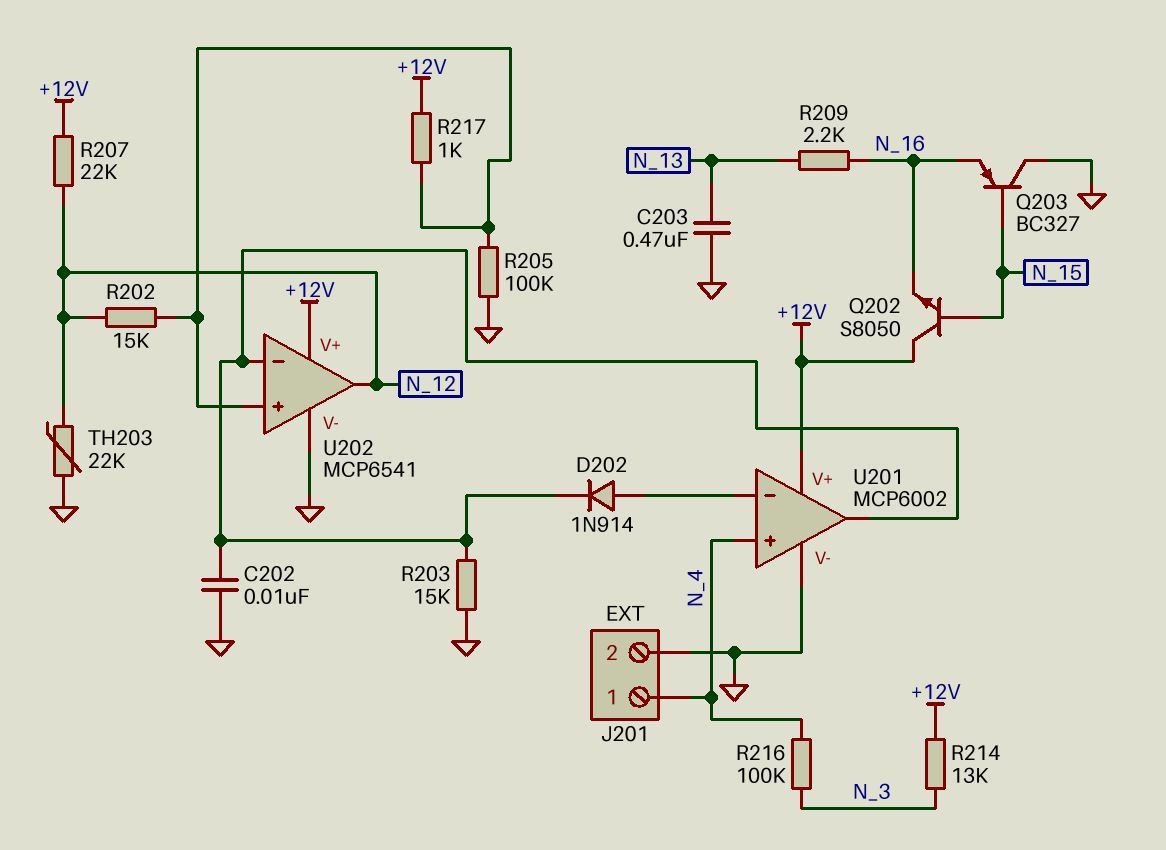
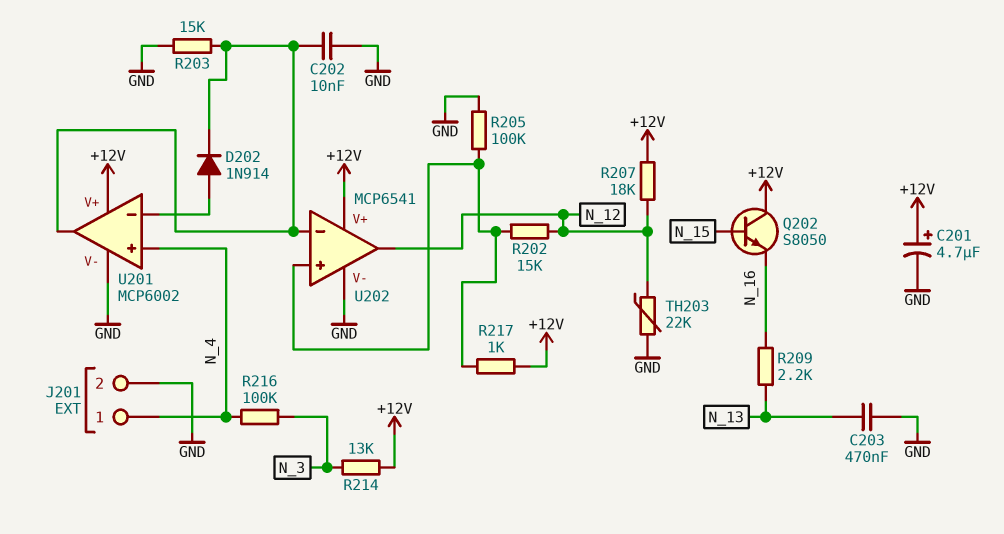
C201: none -> 4.7uF (plus +12V, minus GND)
Q203: PNP BC327 (B N_15, C GND, E N_16) -> none
R207: 22k (+12V, N_12) -> 18k (+12V, N_12)

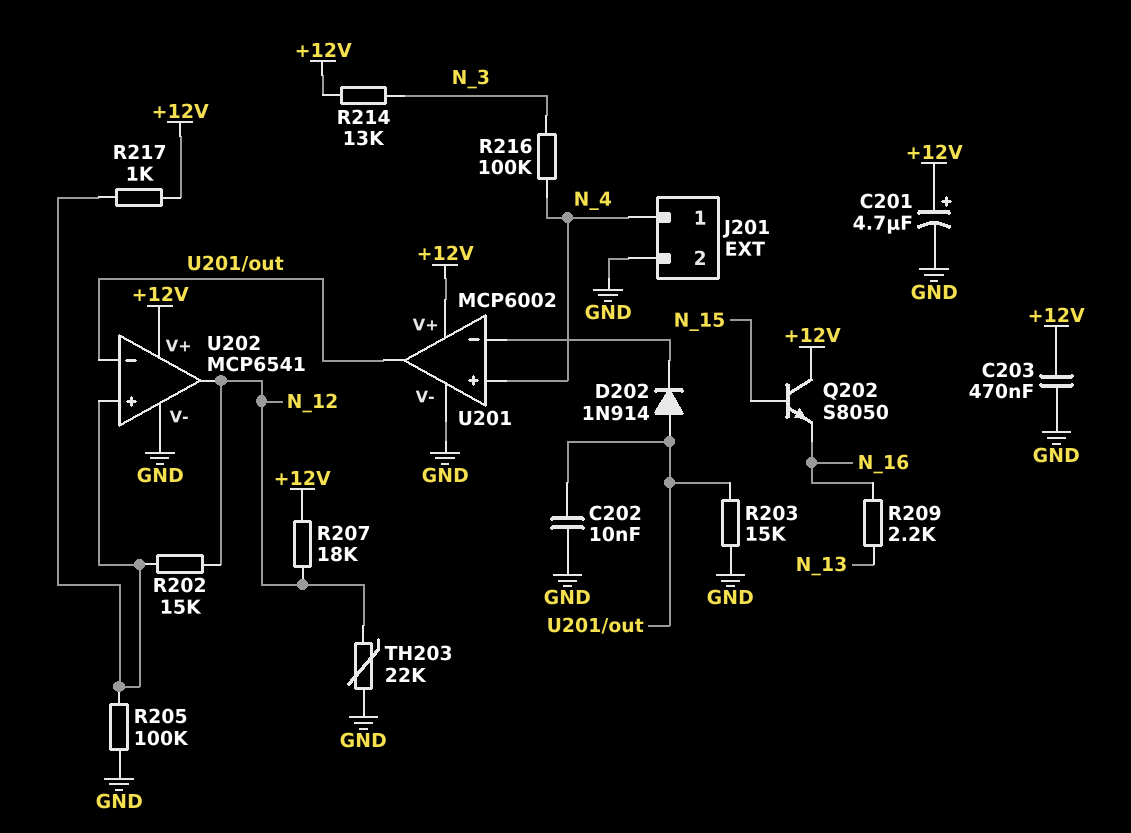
C203: 470nF (GND, N_13) -> 470nF (+12V, GND)
D202: diode 1N914 (A U201/in-, K U201/out) -> diode 1N914 (A U201/out, K U201/in-)

